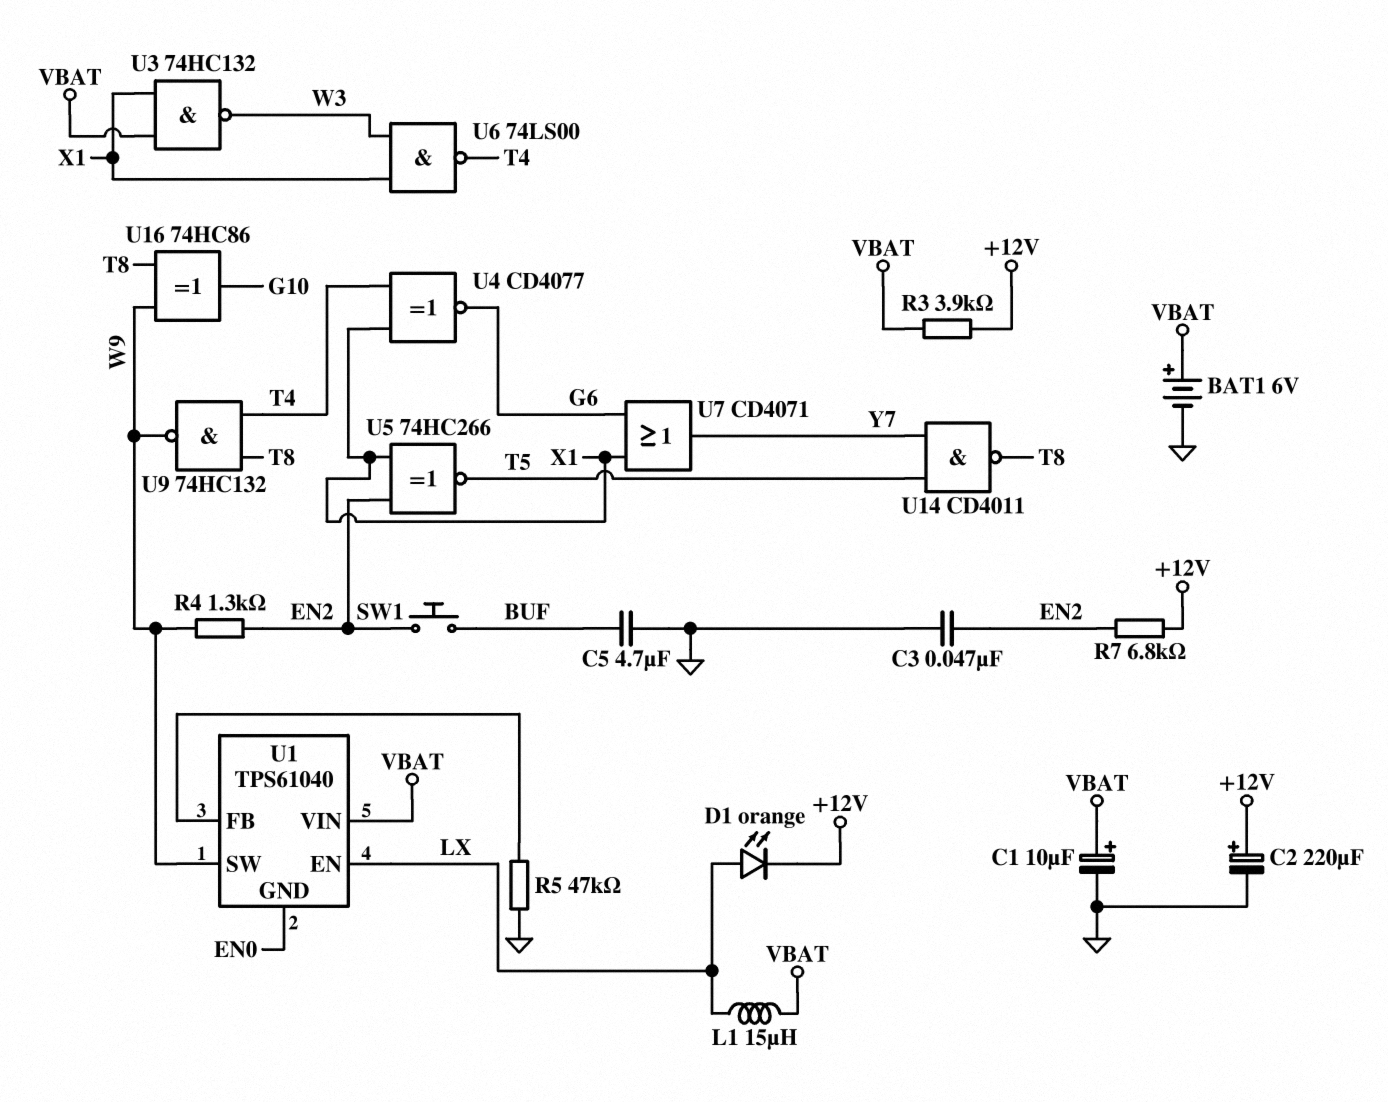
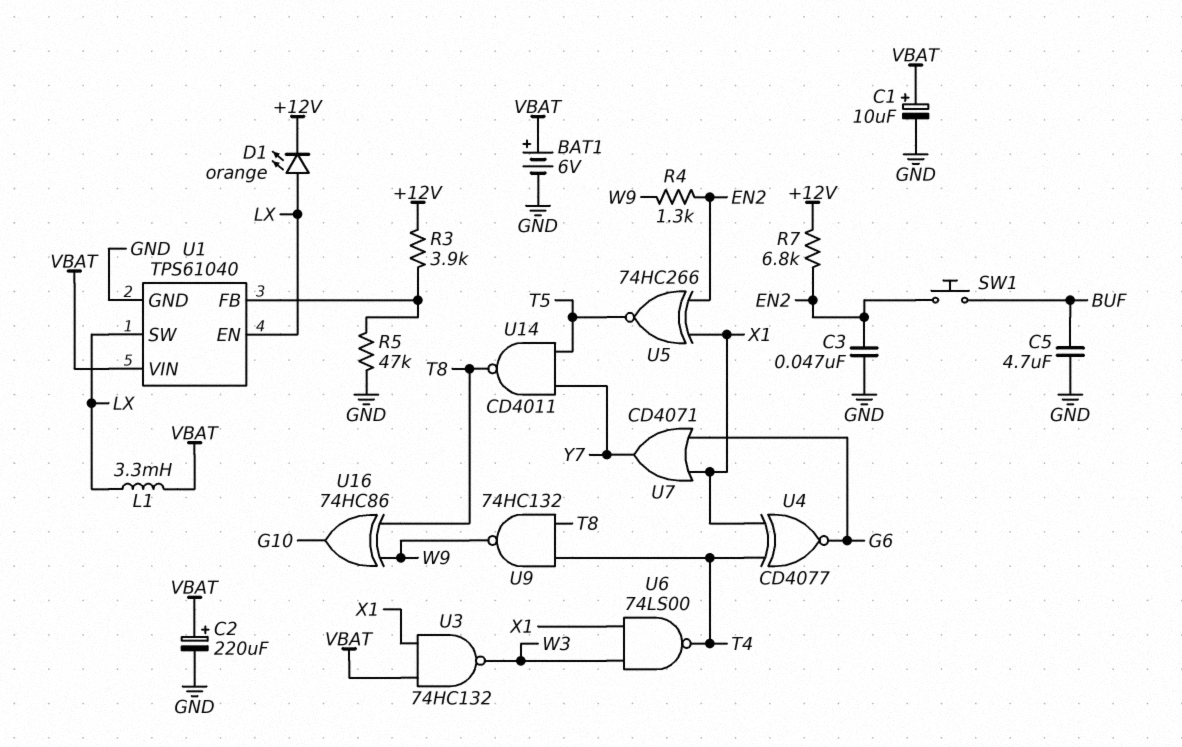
C2: 220uF (plus +12V, minus GND) -> 220uF (plus VBAT, minus GND)
L1: 15uH (LX, VBAT) -> 3.3mH (LX, VBAT)
R3: 3.9k (+12V, VBAT) -> 3.9k (+12V, U1/FB)
U1 pin GND: EN0 -> GND
U1 pin SW: W9 -> LX

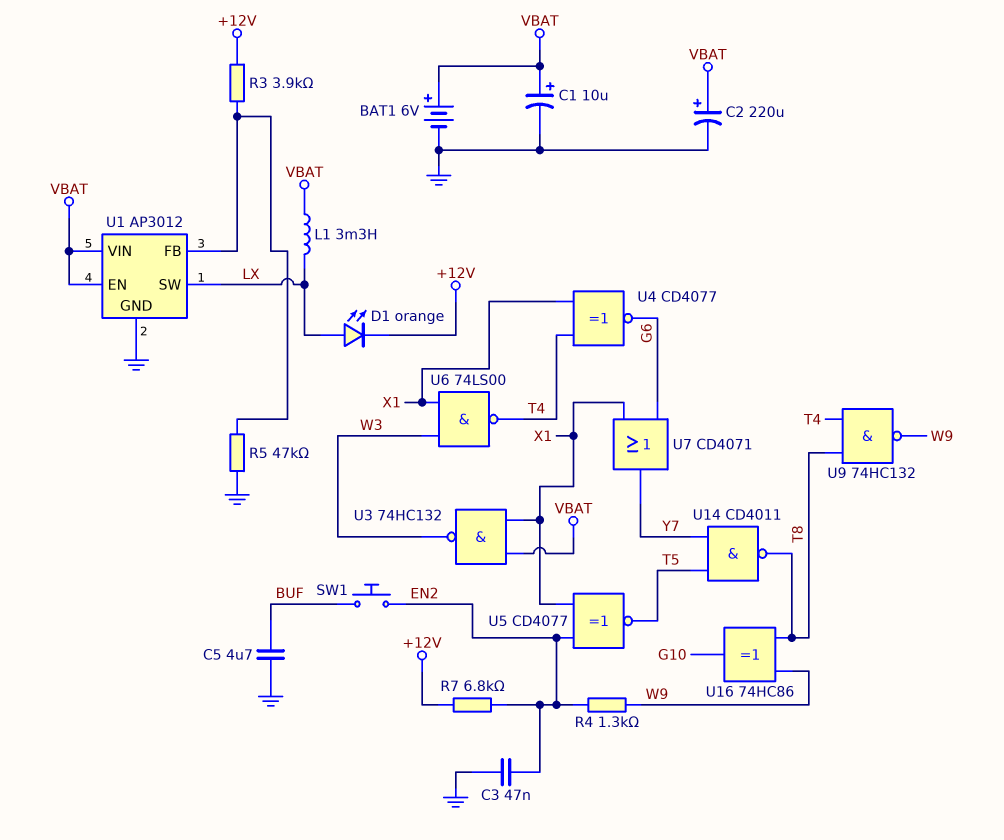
U1: TPS61040 -> AP3012
U1 pin EN: LX -> VBAT
U5: XNOR 74HC266 (in EN2, in X1, out T5) -> XNOR CD4077 (in EN2, in X1, out T5)

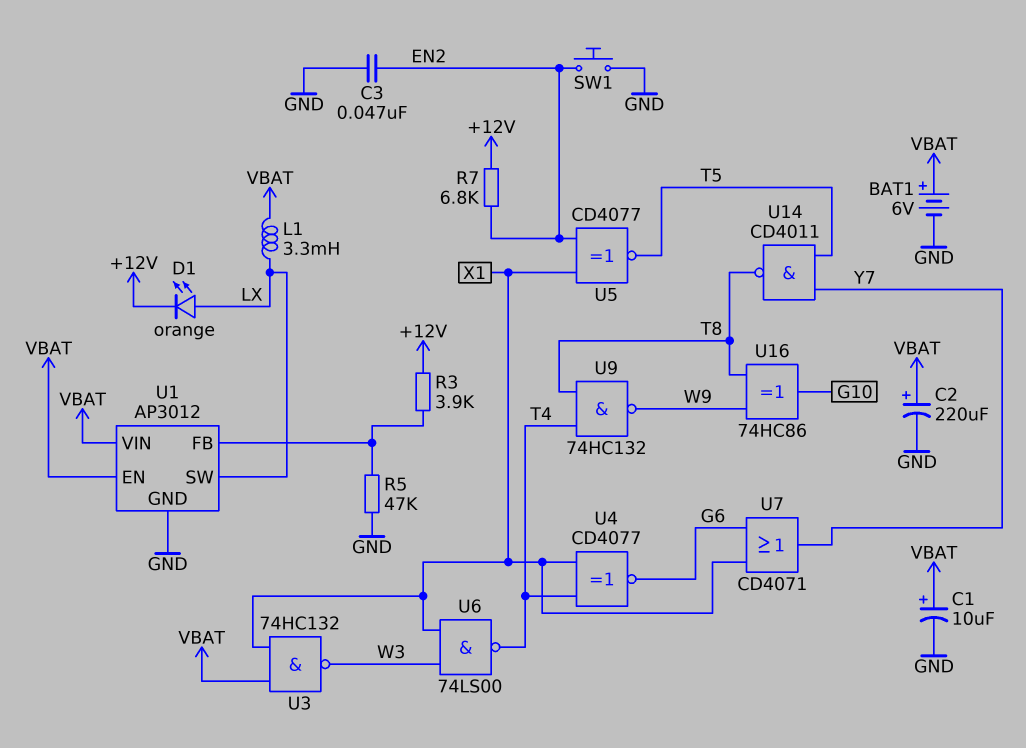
C5: 4.7uF (BUF, GND) -> none
R4: 1.3k (EN2, W9) -> none
SW1: button (BUF, EN2) -> button (EN2, GND)

